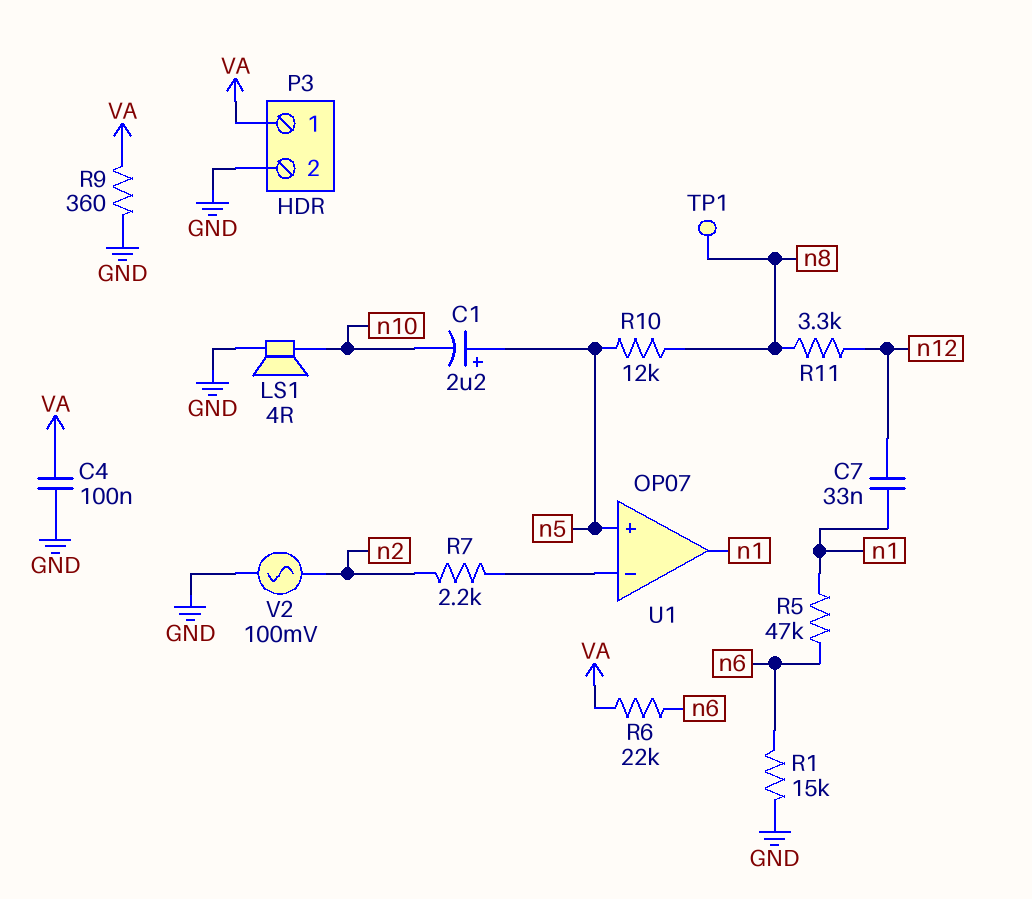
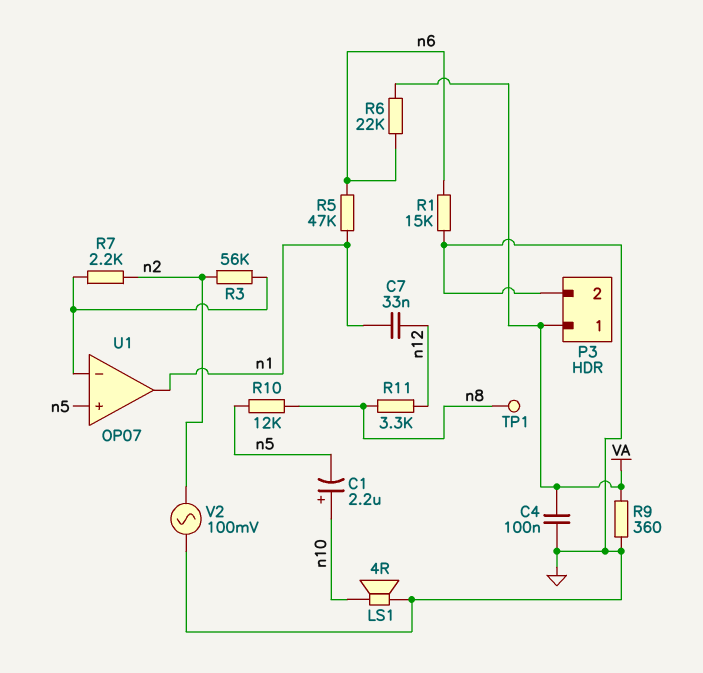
C1: 2.2uF (plus n5, minus n10) -> 2.2uF (plus n10, minus n5)
R3: none -> 56k (U1/in-, n2)

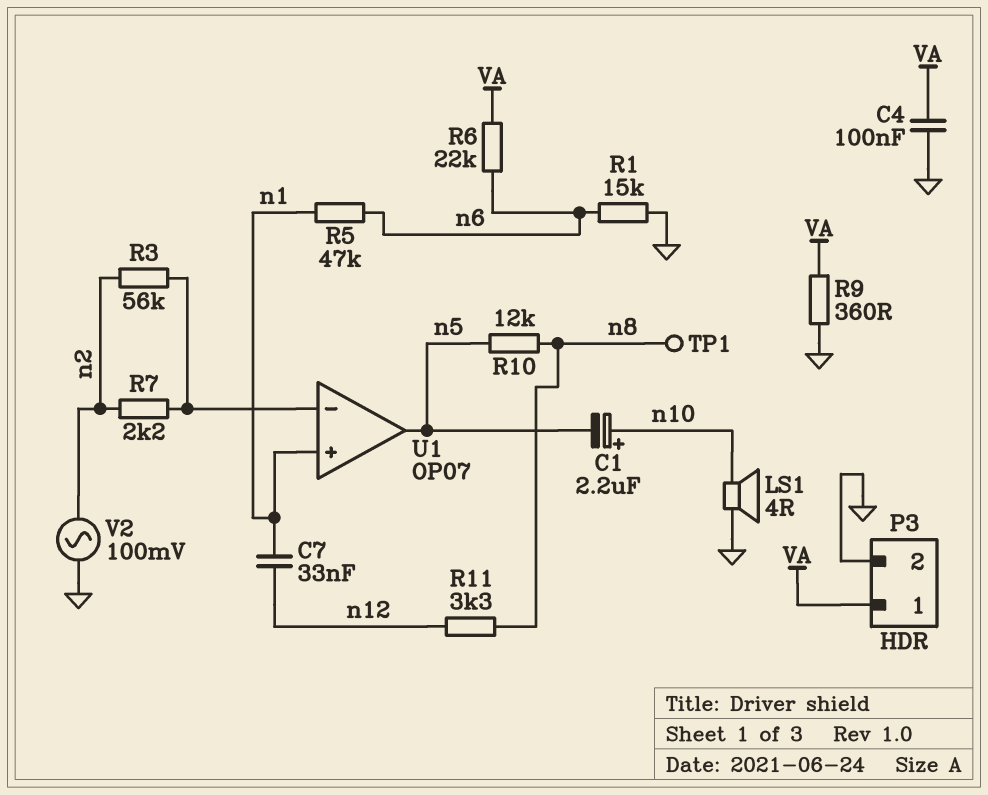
U1 pin in+: n5 -> n1
U1 pin out: n1 -> n5

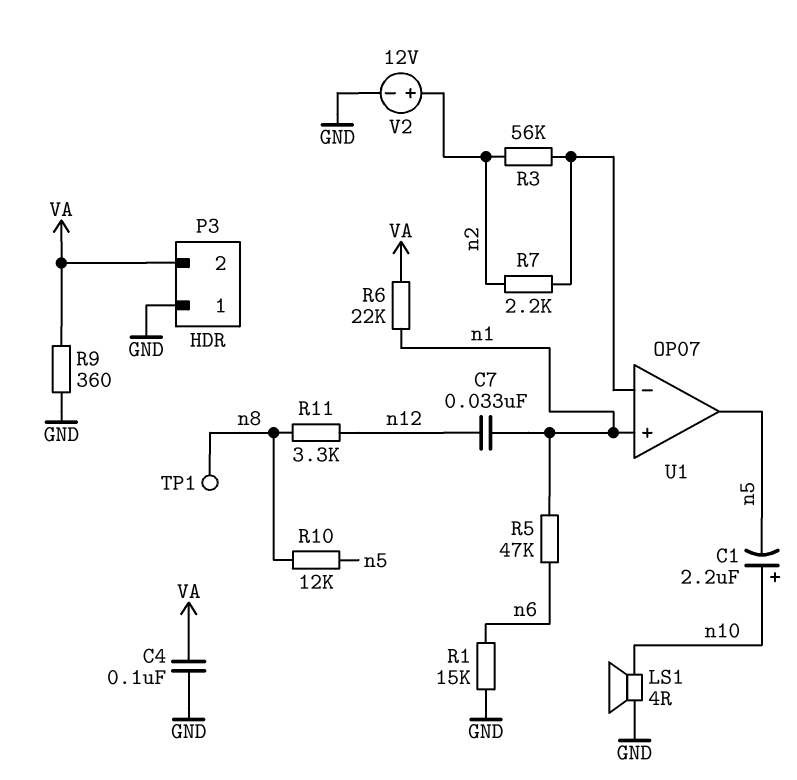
P3 pin 1: VA -> GND
P3 pin 2: GND -> VA
R6: 22k (VA, n6) -> 22k (VA, n1)
V2: AC 100mV (GND, n2) -> 12V (plus n2, minus GND)

